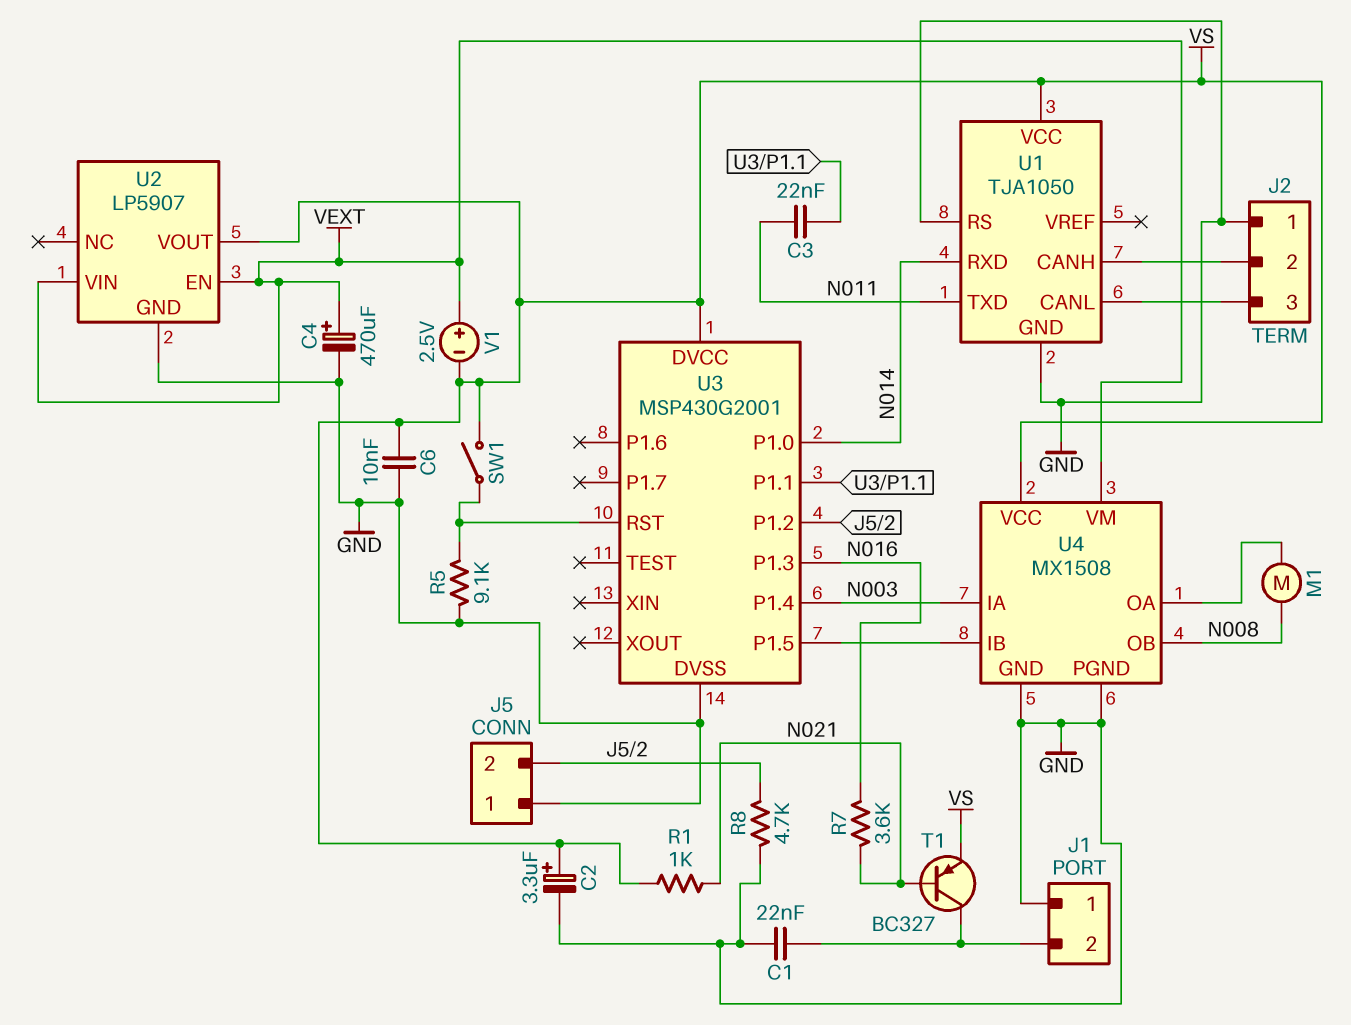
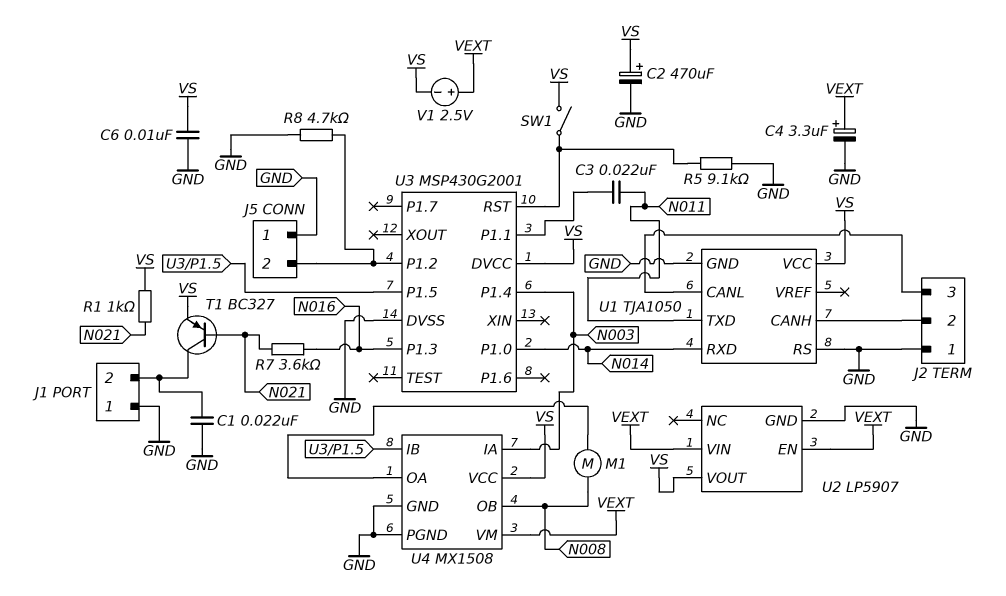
C2: 3.3uF (plus VS, minus GND) -> 470uF (plus VS, minus GND)
C4: 470uF (plus VEXT, minus GND) -> 3.3uF (plus VEXT, minus GND)

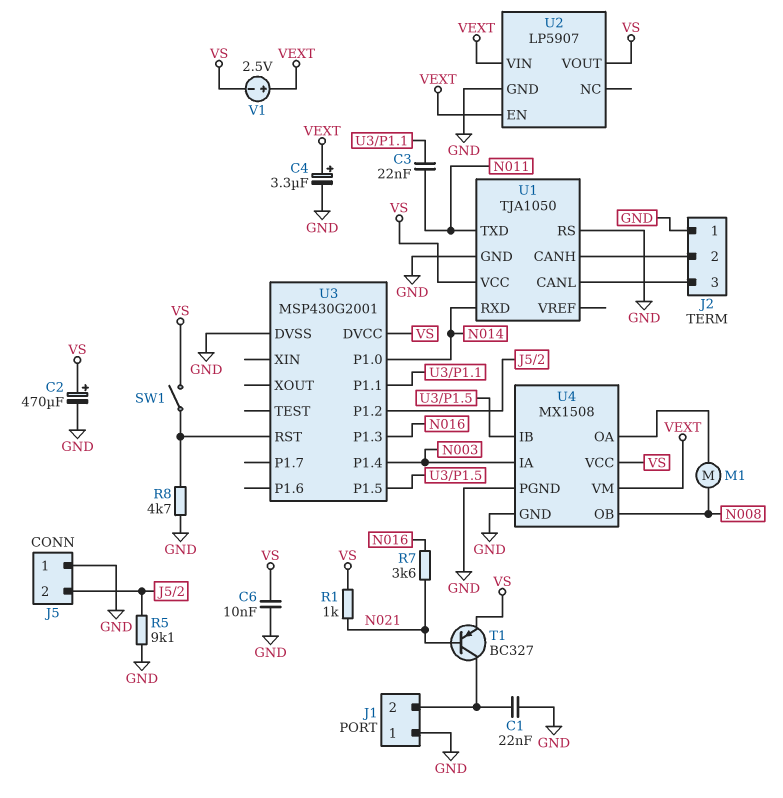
R5: 9.1k (GND, U3/RST) -> 9.1k (GND, J5/2)
R8: 4.7k (GND, J5/2) -> 4.7k (GND, U3/RST)

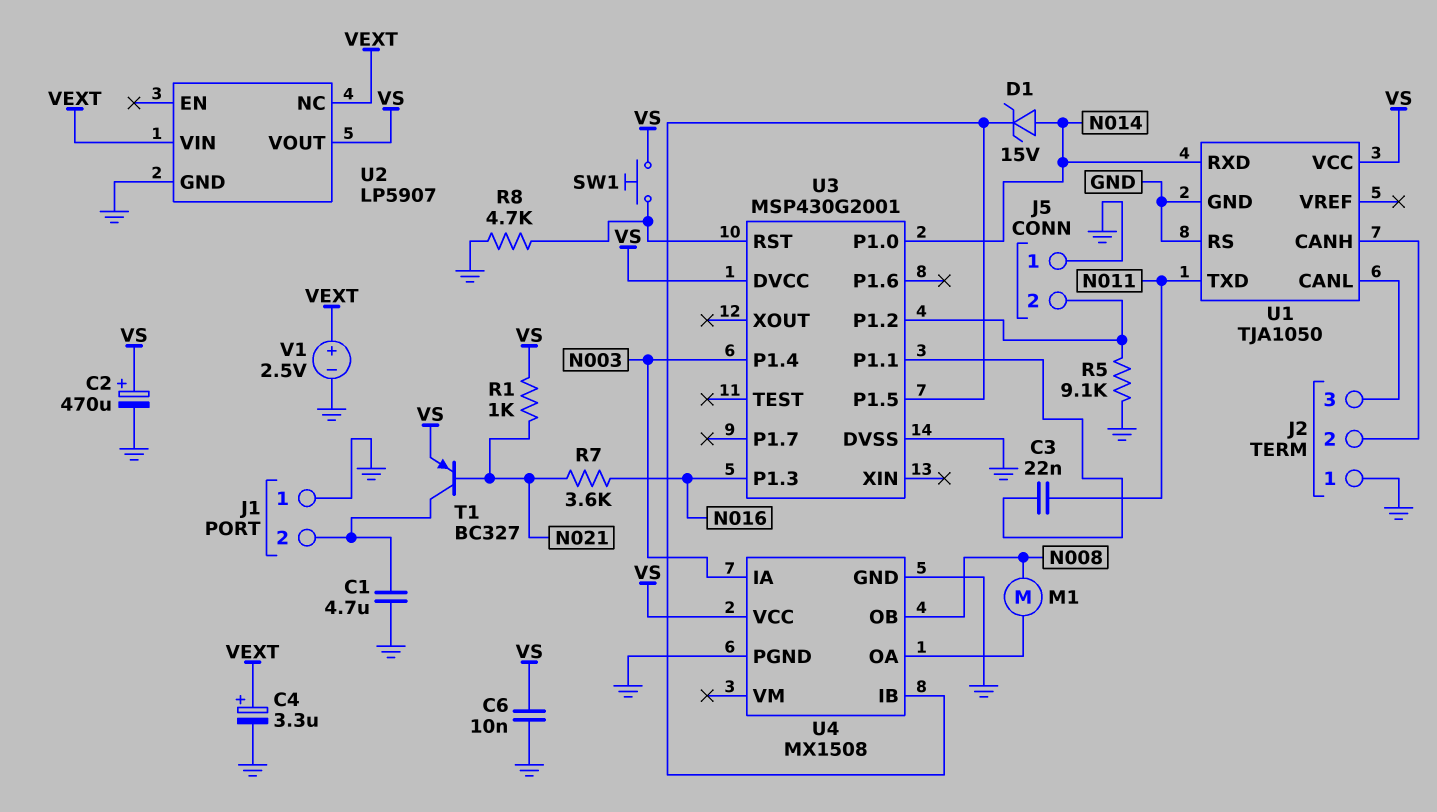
C1: 22nF (GND, J1/2) -> 4.7uF (GND, J1/2)
D1: none -> zener 15V (A N014, K U3/P1.5)
SW1: switch (U3/RST, VS) -> button (U3/RST, VS)
U2 pin EN: VEXT -> none
U2 pin NC: none -> VEXT
U4 pin VM: VEXT -> none
V1: 2.5V (plus VEXT, minus VS) -> 2.5V (plus VEXT, minus GND)

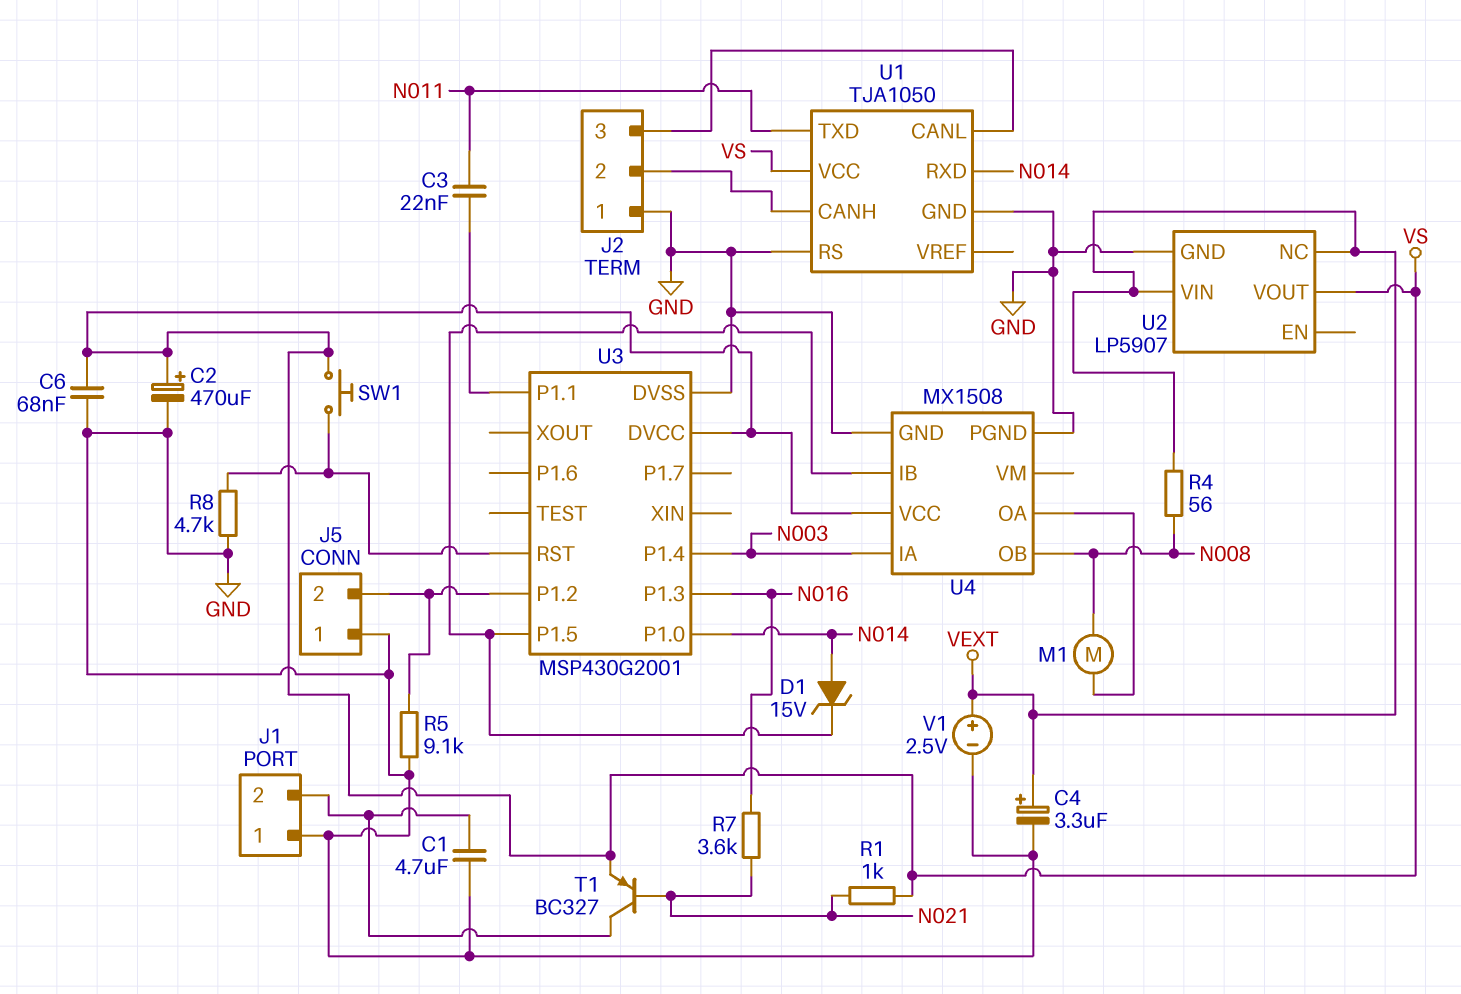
C6: 10nF (GND, VS) -> 68nF (GND, VS)
R4: none -> 56 (N008, VEXT)

